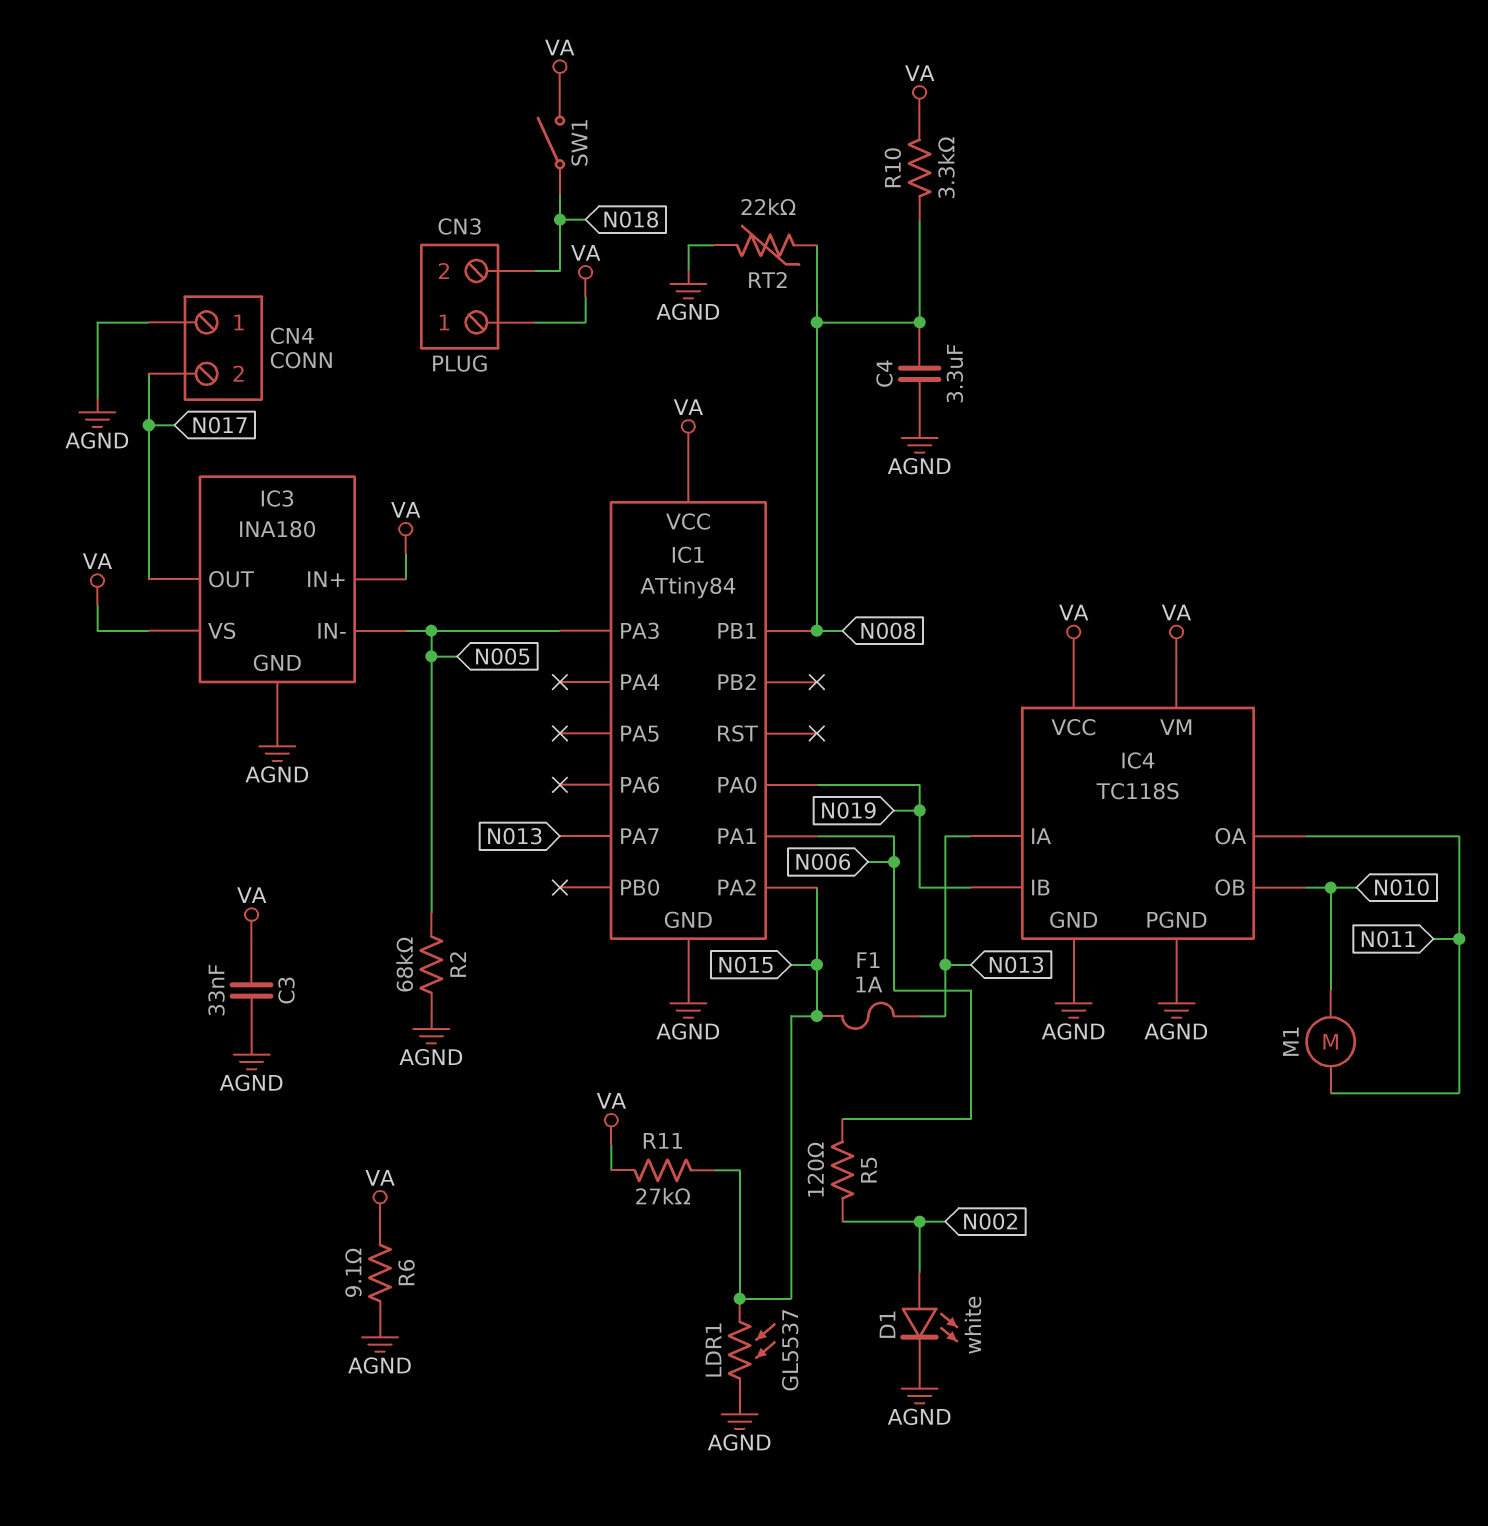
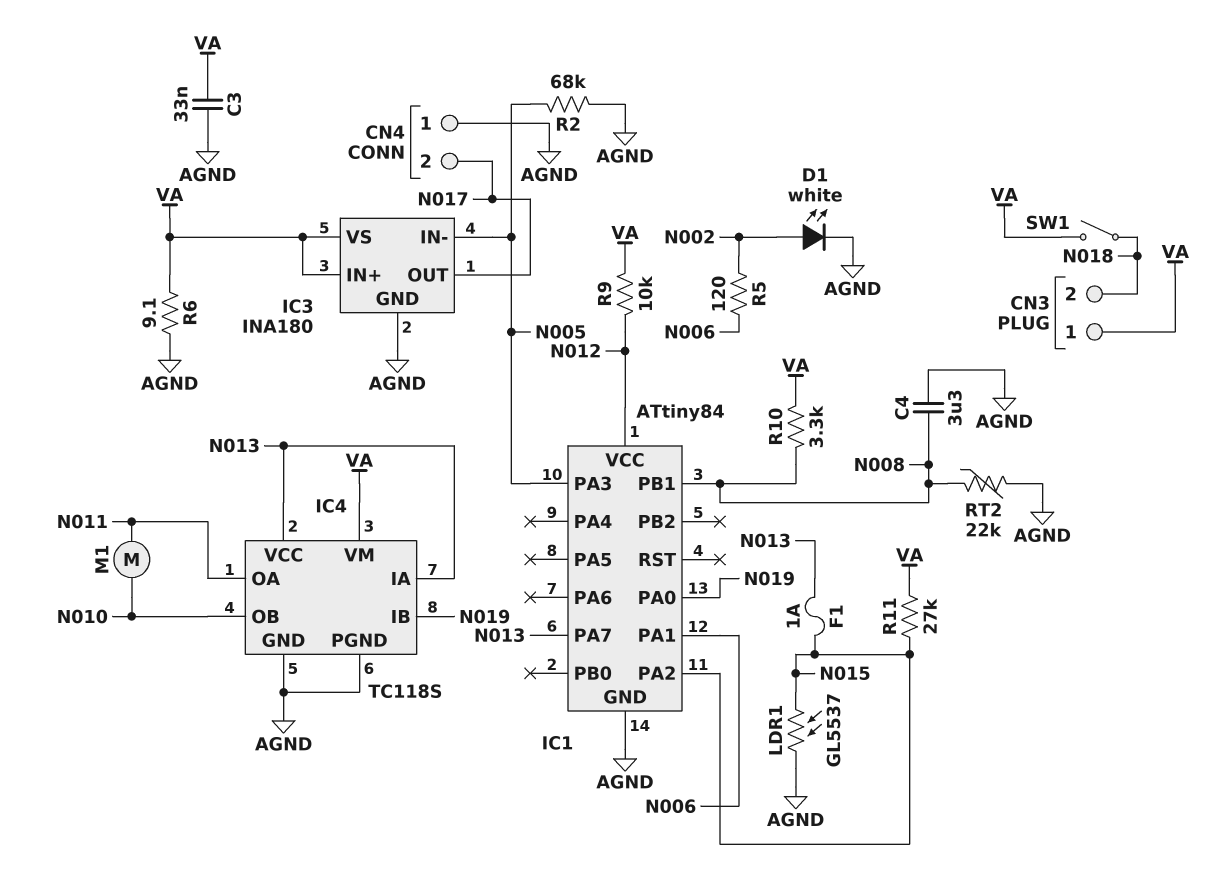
IC1 pin VCC: VA -> N012
IC4 pin VCC: VA -> N013
R9: none -> 10k (N012, VA)

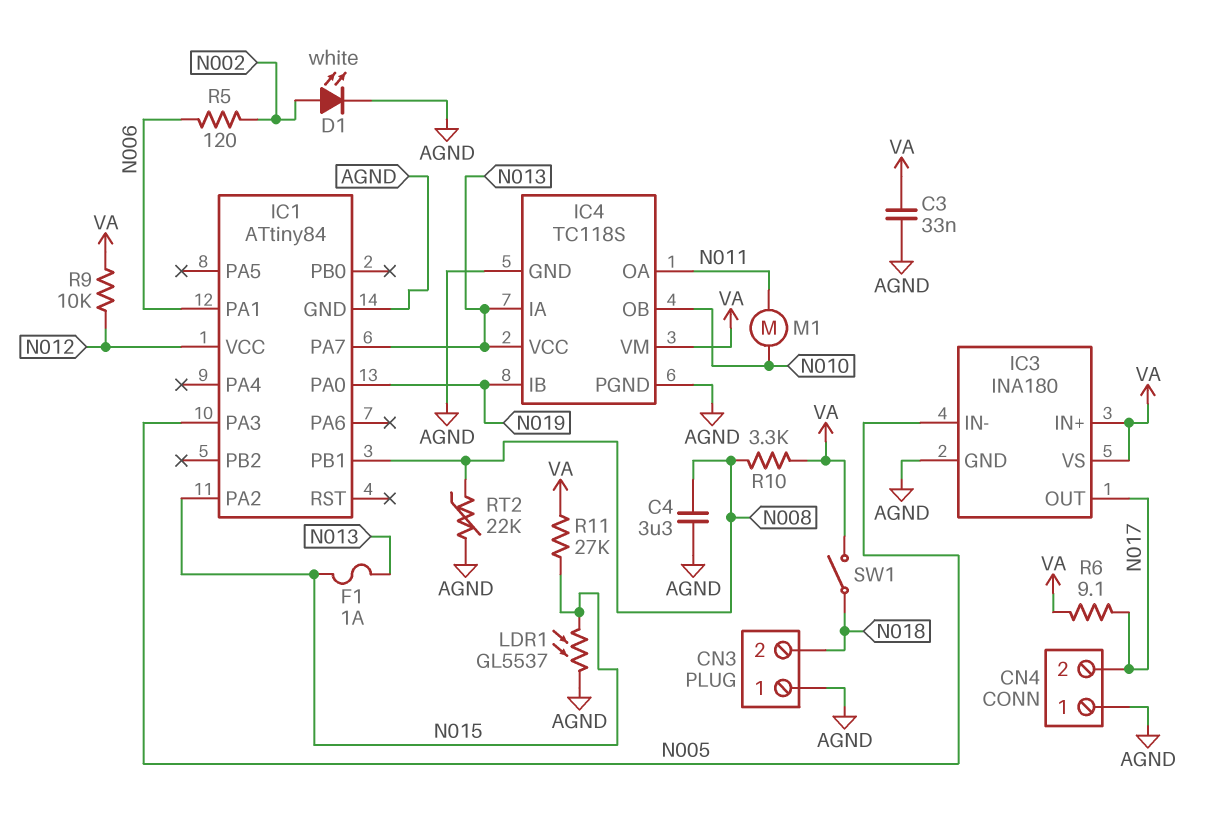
CN3 pin 1: VA -> AGND
R2: 68k (AGND, N005) -> none
R6: 9.1 (AGND, VA) -> 9.1 (N017, VA)

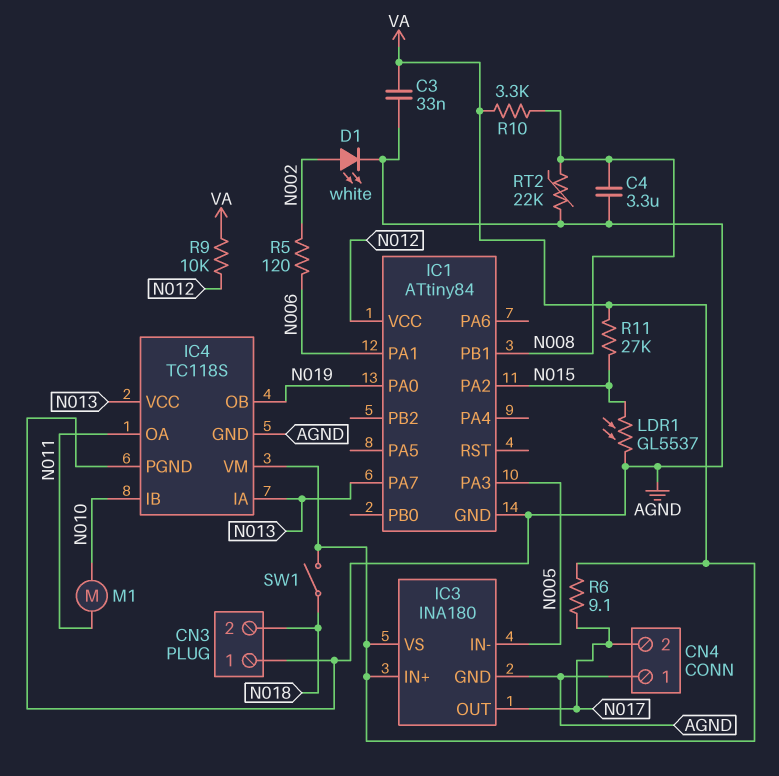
F1: 1A (N013, N015) -> none
IC4 pin IB: N019 -> N010
IC4 pin OB: N010 -> N019

